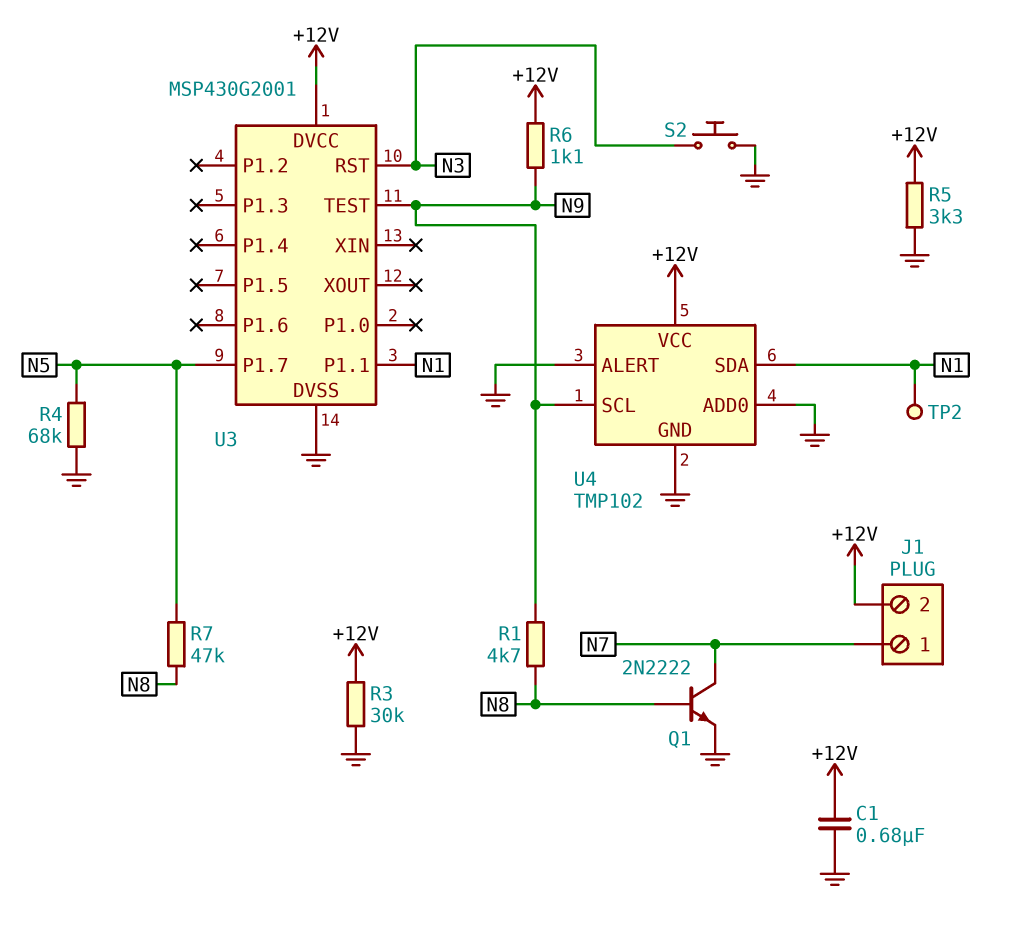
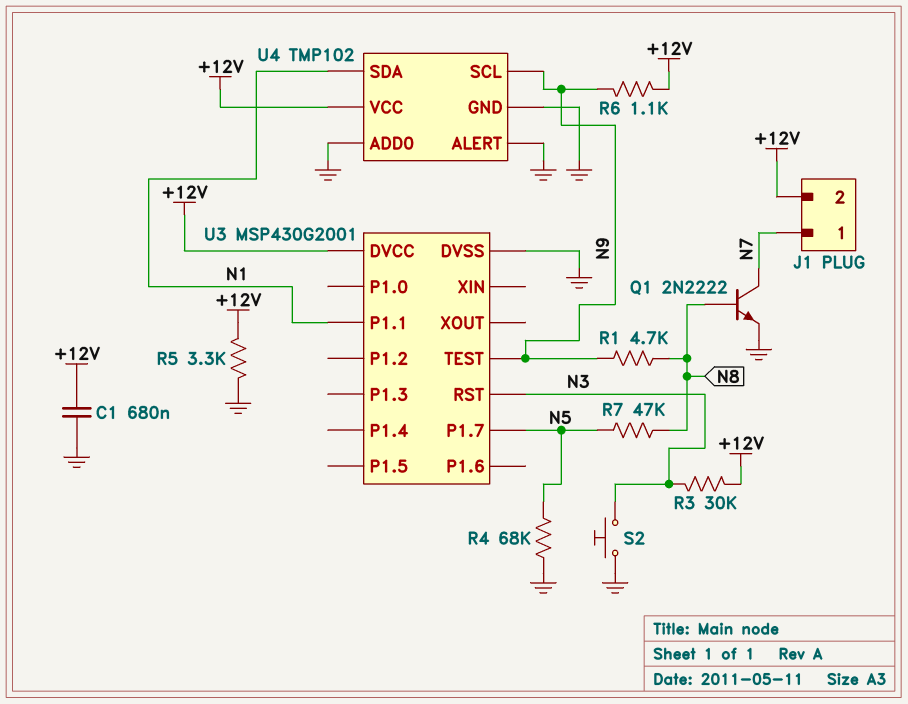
R3: 30k (+12V, GND) -> 30k (+12V, N3)
TP2: test point (N1) -> none

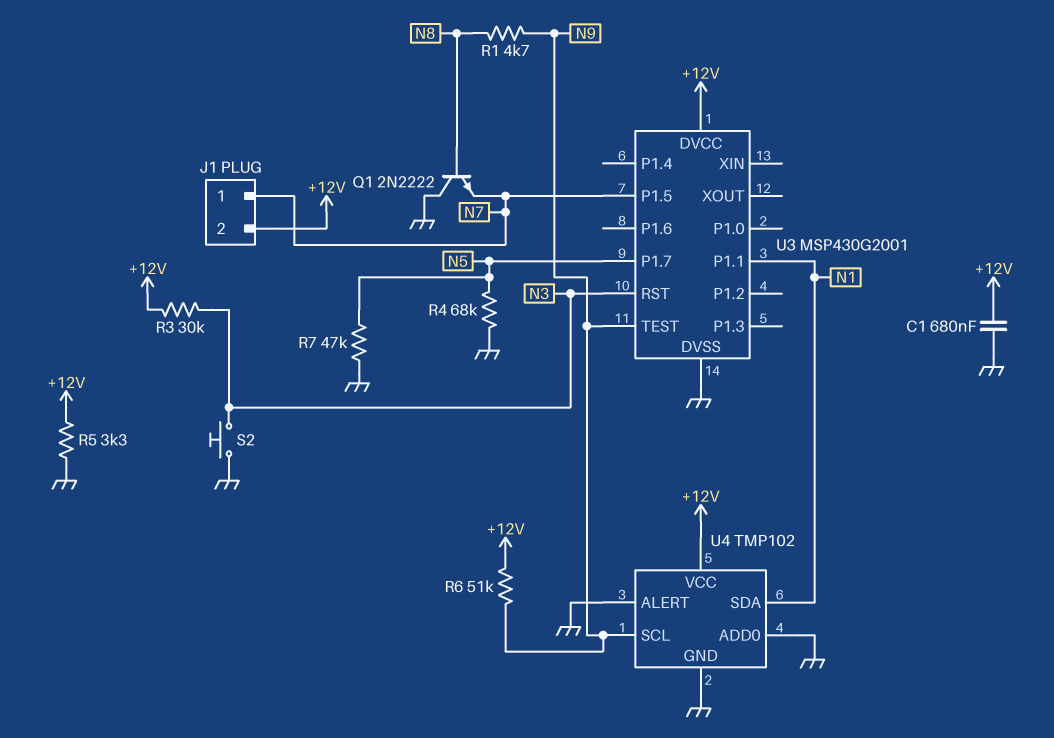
Q1: NPN 2N2222 (B N8, C N7, E GND) -> NPN 2N2222 (B N8, C GND, E N7)
R6: 1.1k (+12V, N9) -> 51k (+12V, N9)
R7: 47k (N5, N8) -> 47k (GND, N5)
U3 pin P1.5: none -> N7

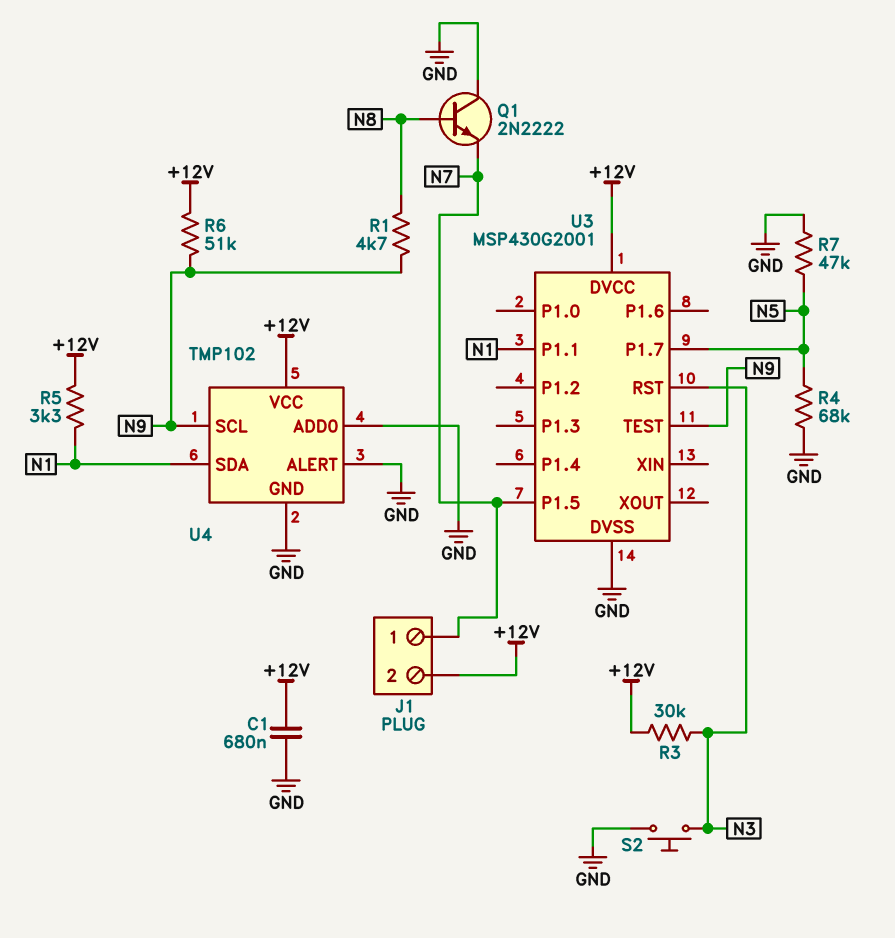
R5: 3.3k (+12V, GND) -> 3.3k (+12V, N1)

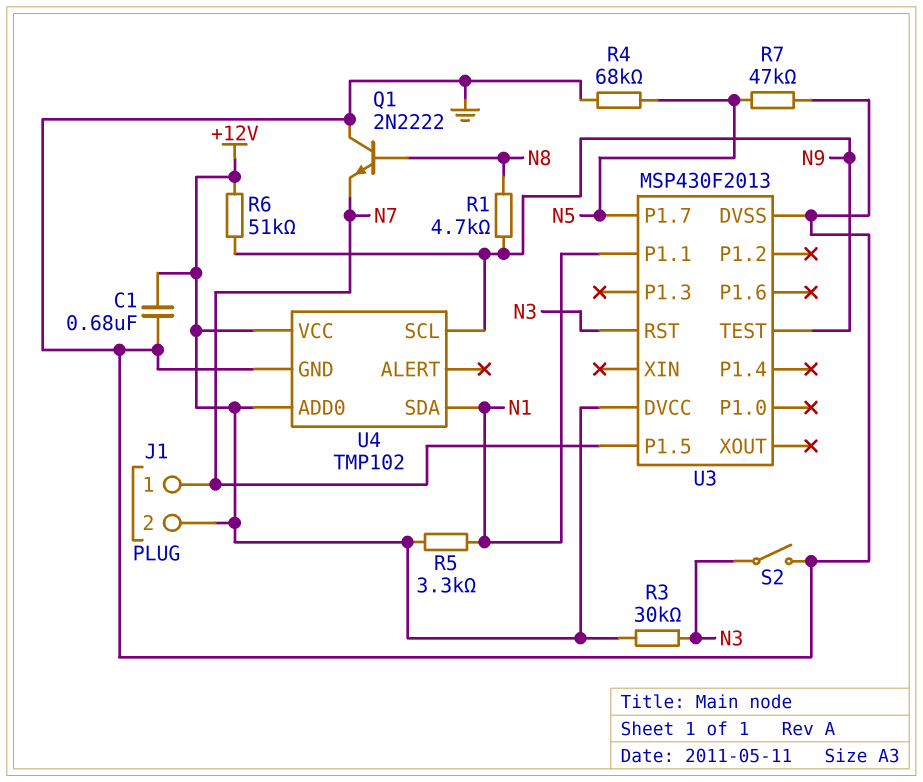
S2: button (GND, N3) -> switch (GND, N3)
U3: MSP430G2001 -> MSP430F2013
U4 pin ADD0: GND -> +12V
U4 pin ALERT: GND -> none

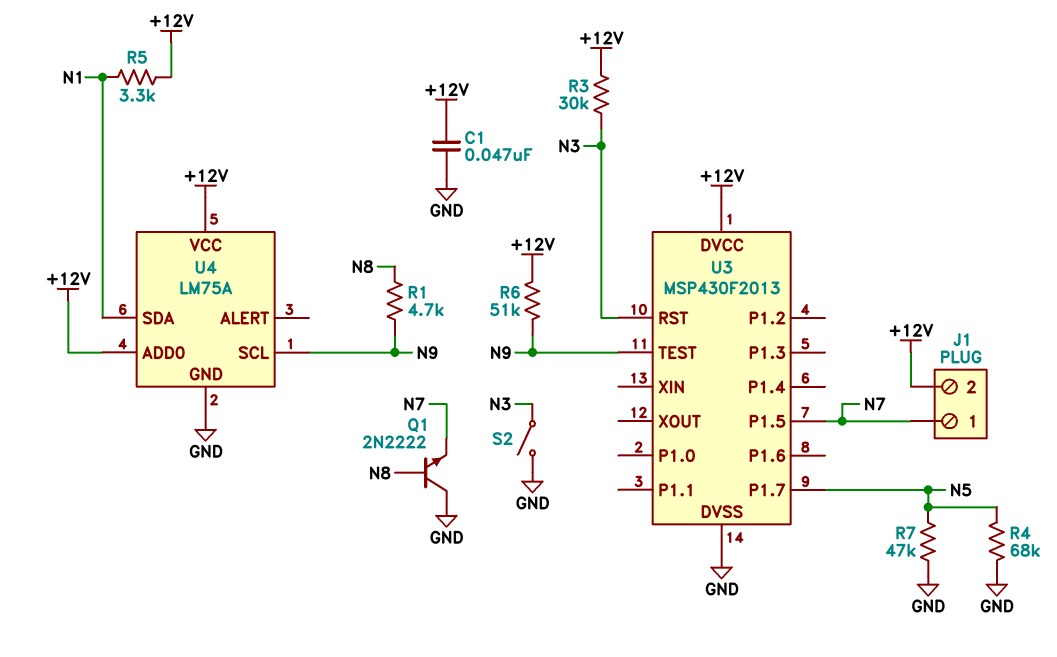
C1: 680nF (+12V, GND) -> 47nF (+12V, GND)
U3 pin P1.1: N1 -> none
U4: TMP102 -> LM75A

